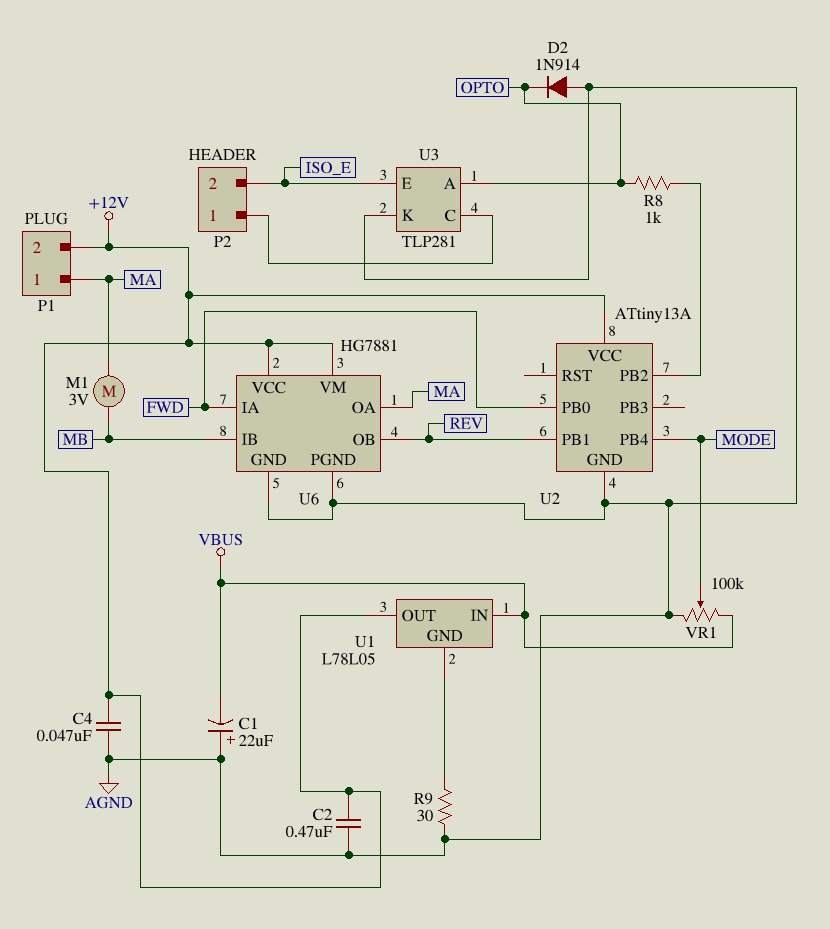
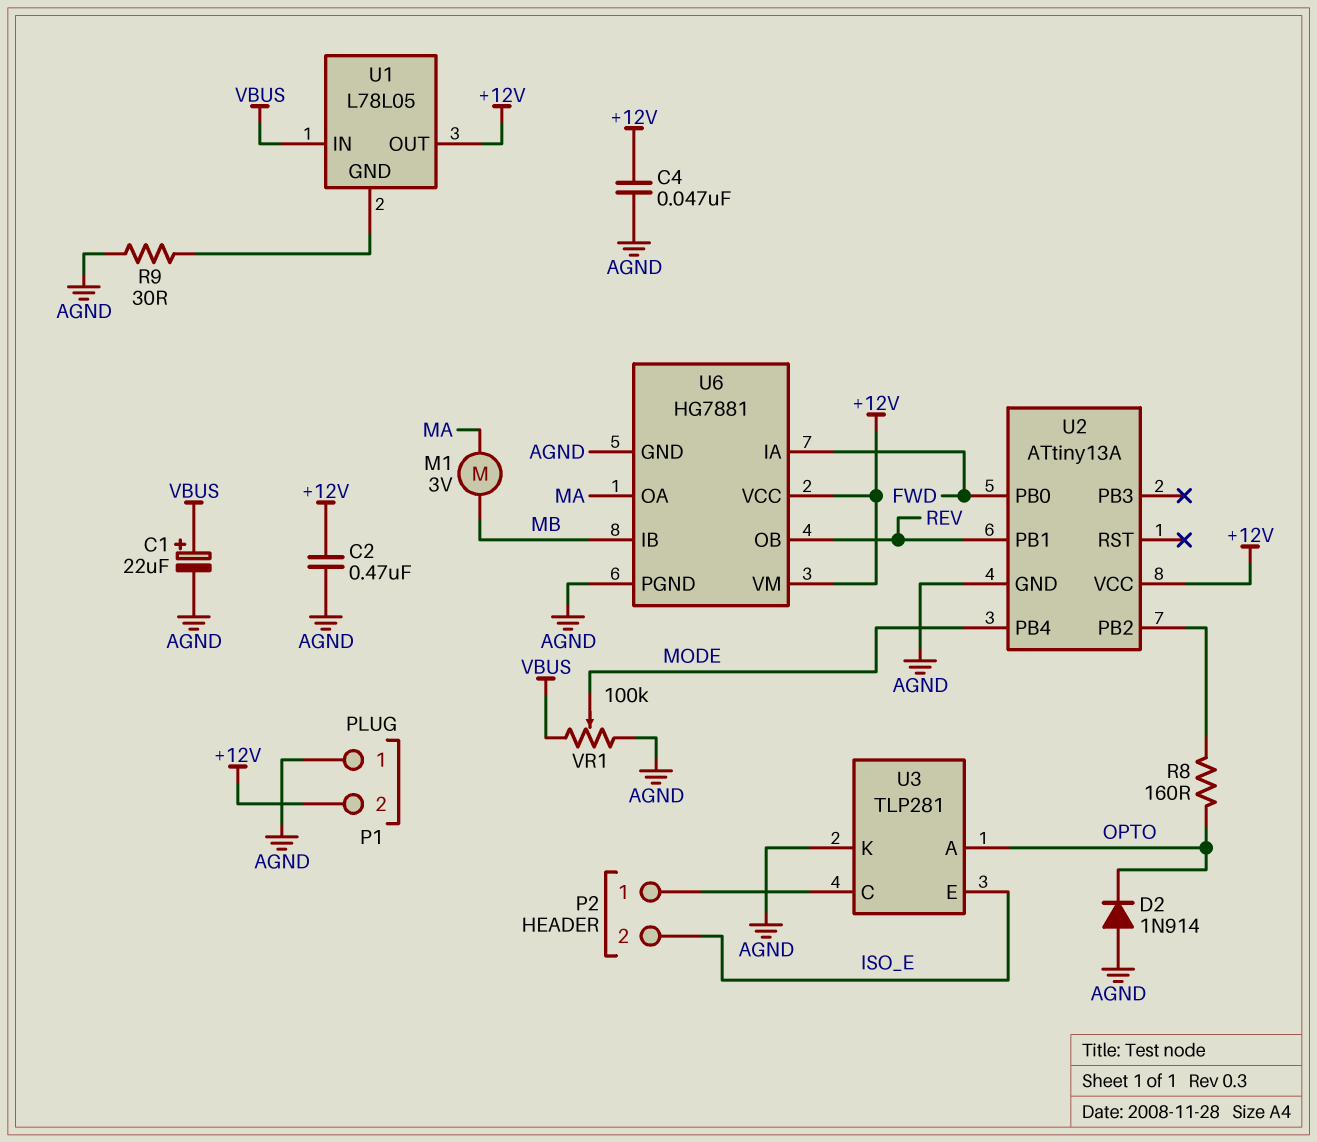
C1: 22uF (plus AGND, minus VBUS) -> 22uF (plus VBUS, minus AGND)
P1 pin 1: MA -> AGND
R8: 1k (OPTO, U2/PB2) -> 160 (OPTO, U2/PB2)

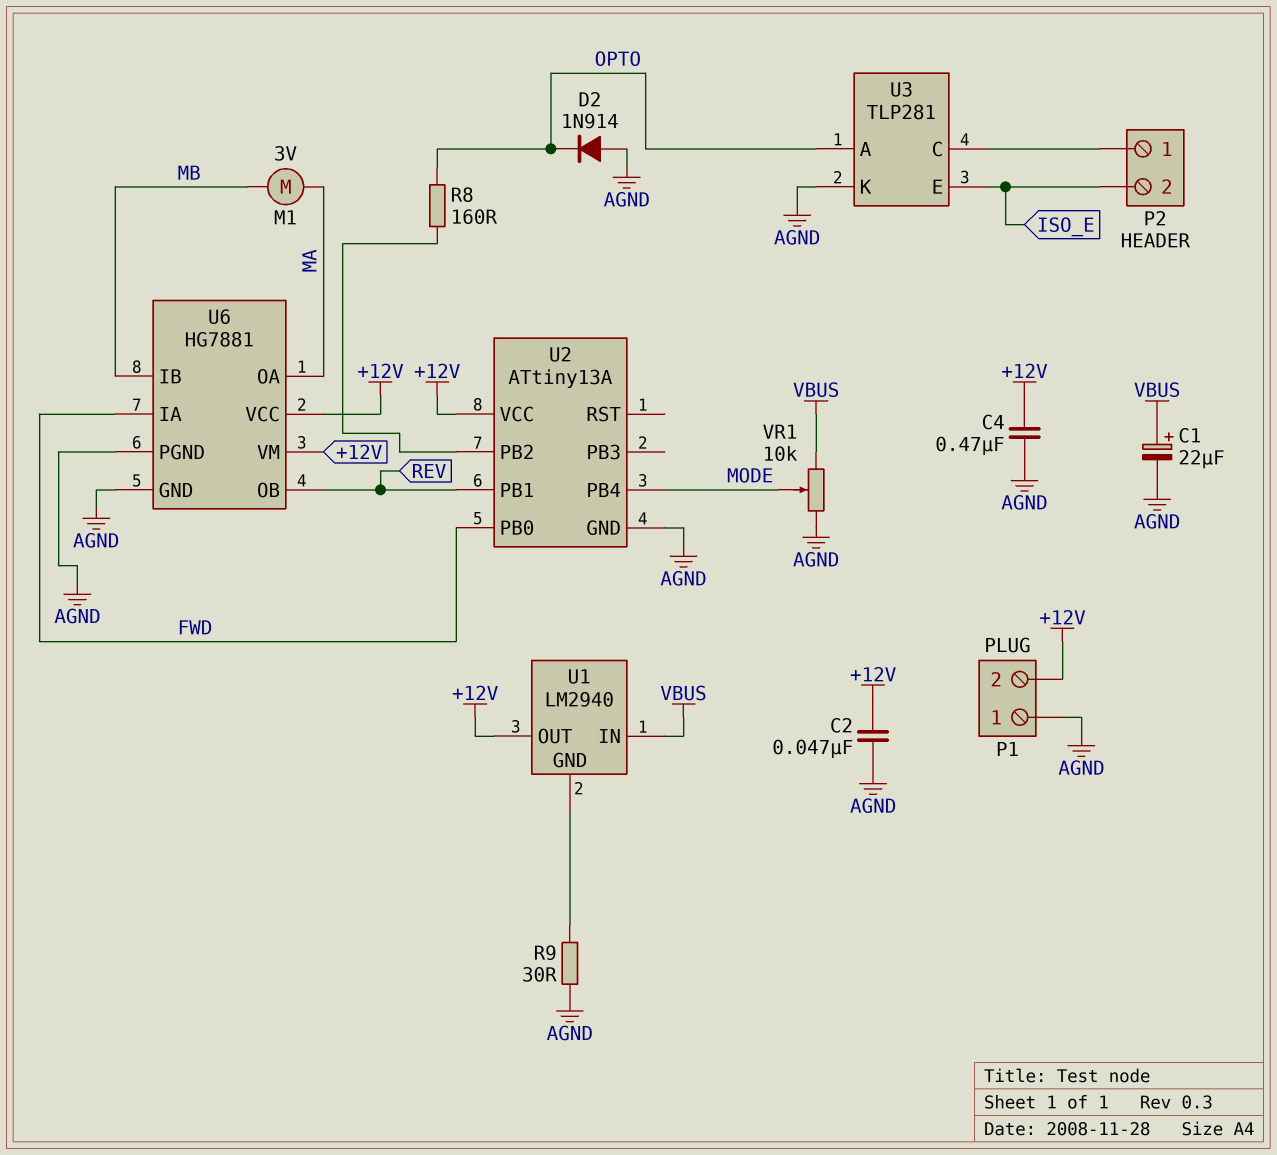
C2: 470nF (+12V, AGND) -> 47nF (+12V, AGND)
C4: 47nF (+12V, AGND) -> 470nF (+12V, AGND)
U1: L78L05 -> LM2940
VR1: 100k (AGND, VBUS, wiper MODE) -> 10k (AGND, VBUS, wiper MODE)

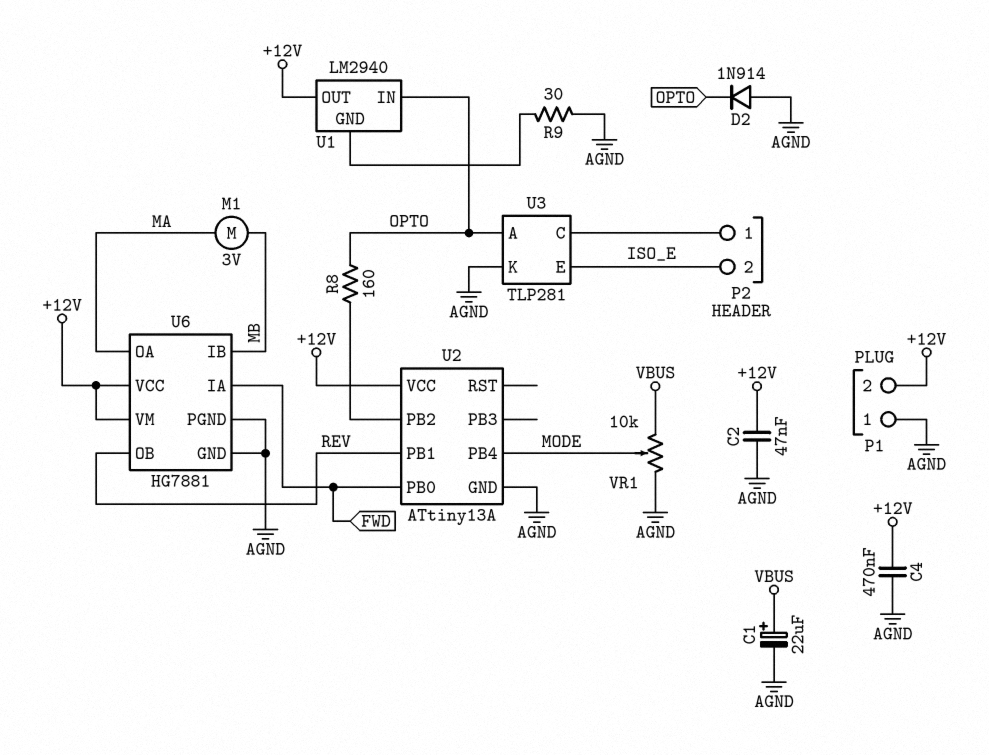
U1 pin IN: VBUS -> OPTO

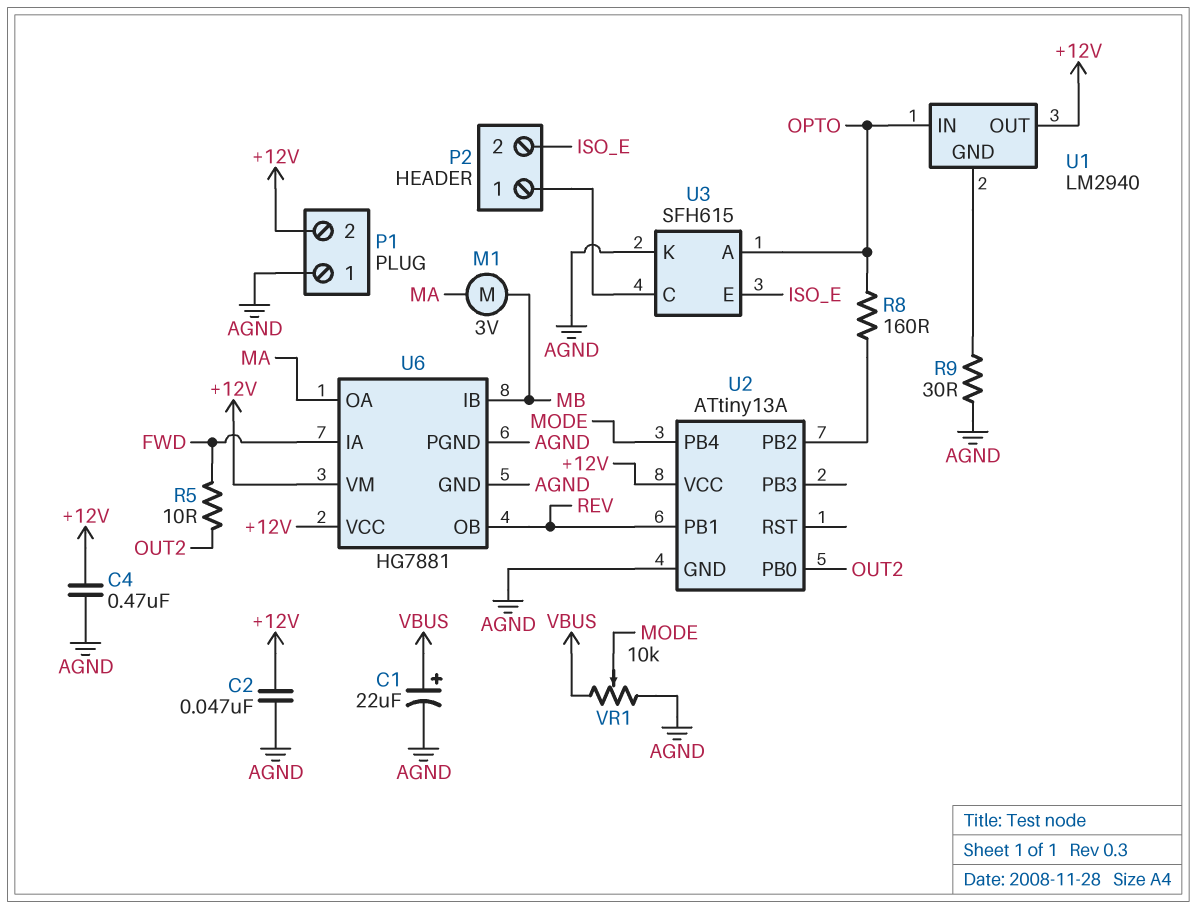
D2: diode 1N914 (A AGND, K OPTO) -> none
R5: none -> 10 (FWD, OUT2)
U2 pin PB0: FWD -> OUT2
U3: TLP281 -> SFH615

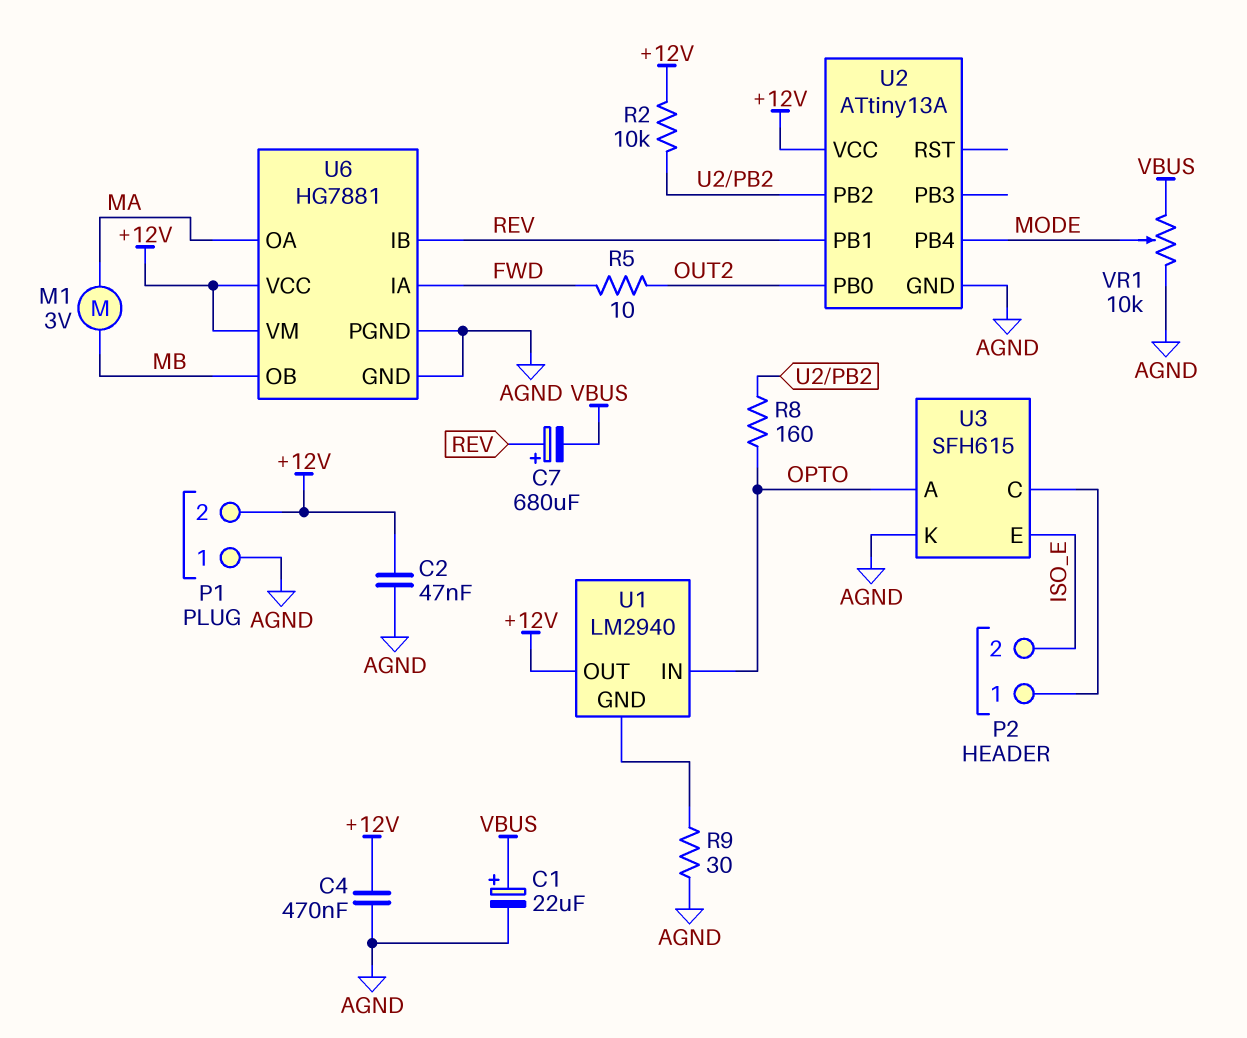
C7: none -> 680uF (plus REV, minus VBUS)
R2: none -> 10k (+12V, U2/PB2)
U6 pin IB: MB -> REV
U6 pin OB: REV -> MB

